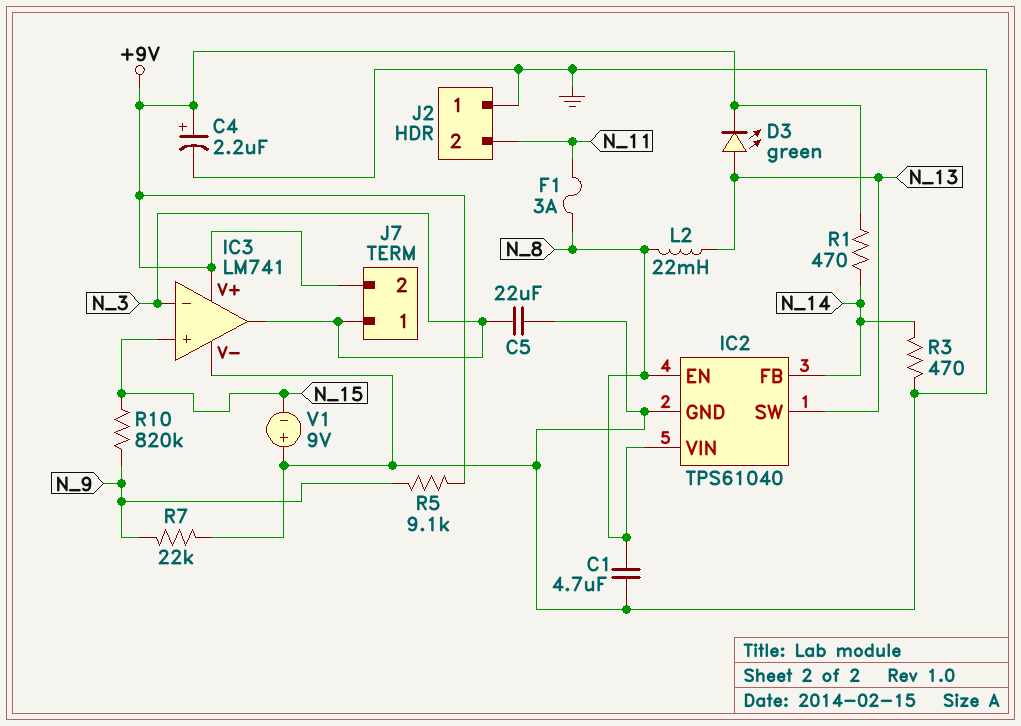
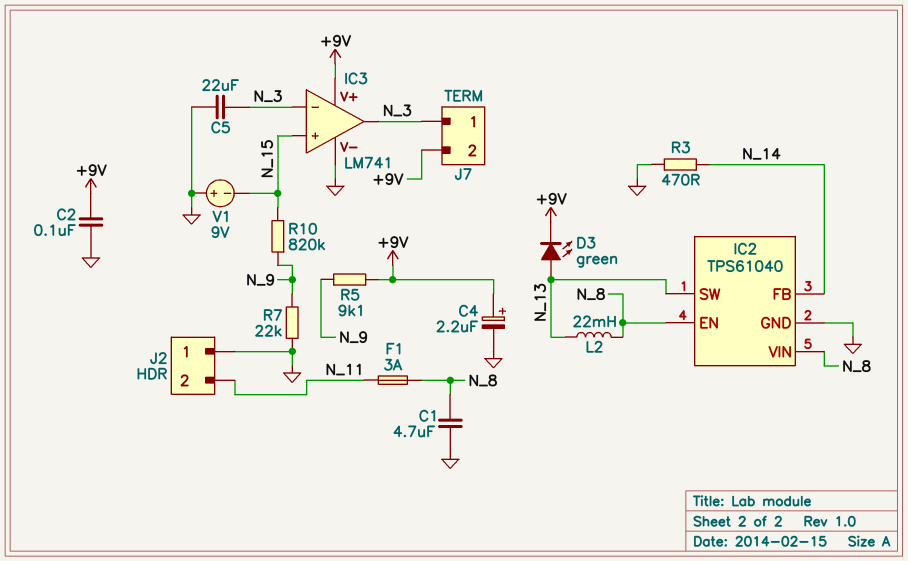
C2: none -> 100nF (+9V, GND)
R1: 470 (+9V, N_14) -> none

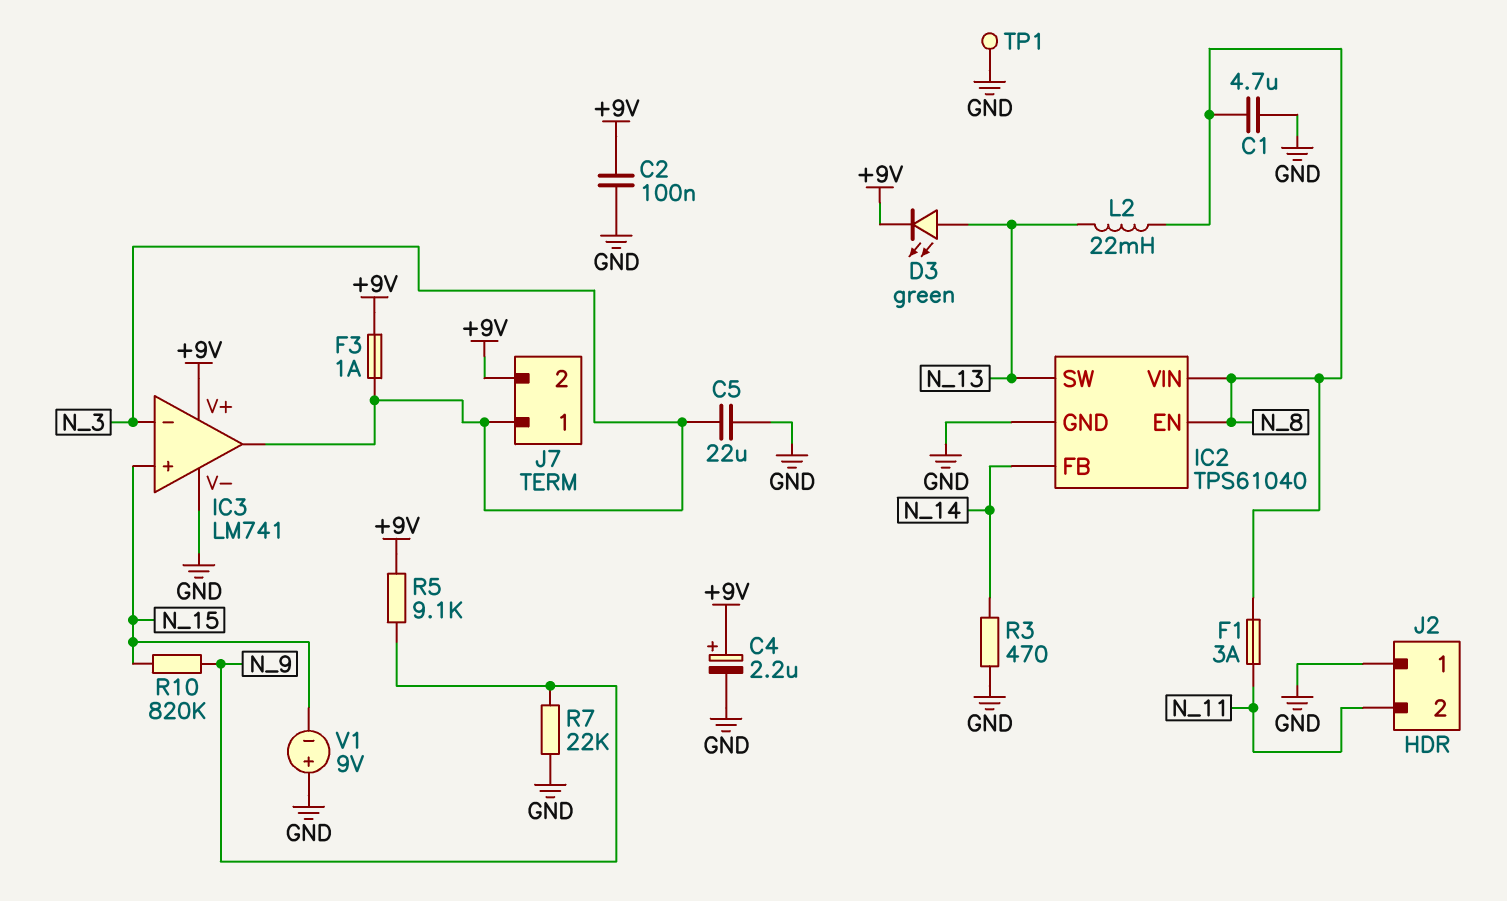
F3: none -> 1A (+9V, N_3)
TP1: none -> test point (GND)

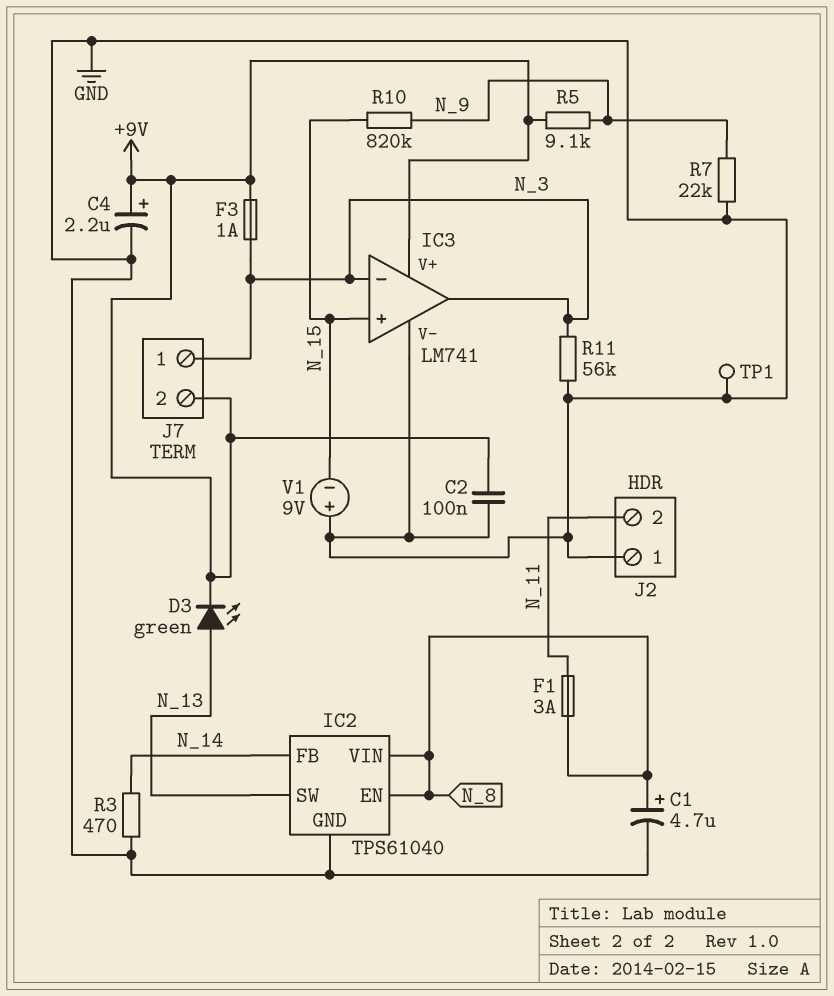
C1: 4.7uF (GND, N_8) -> 4.7uF (plus N_8, minus GND)
C5: 22uF (GND, N_3) -> none
L2: 22mH (N_8, N_13) -> none
R11: none -> 56k (GND, N_3)

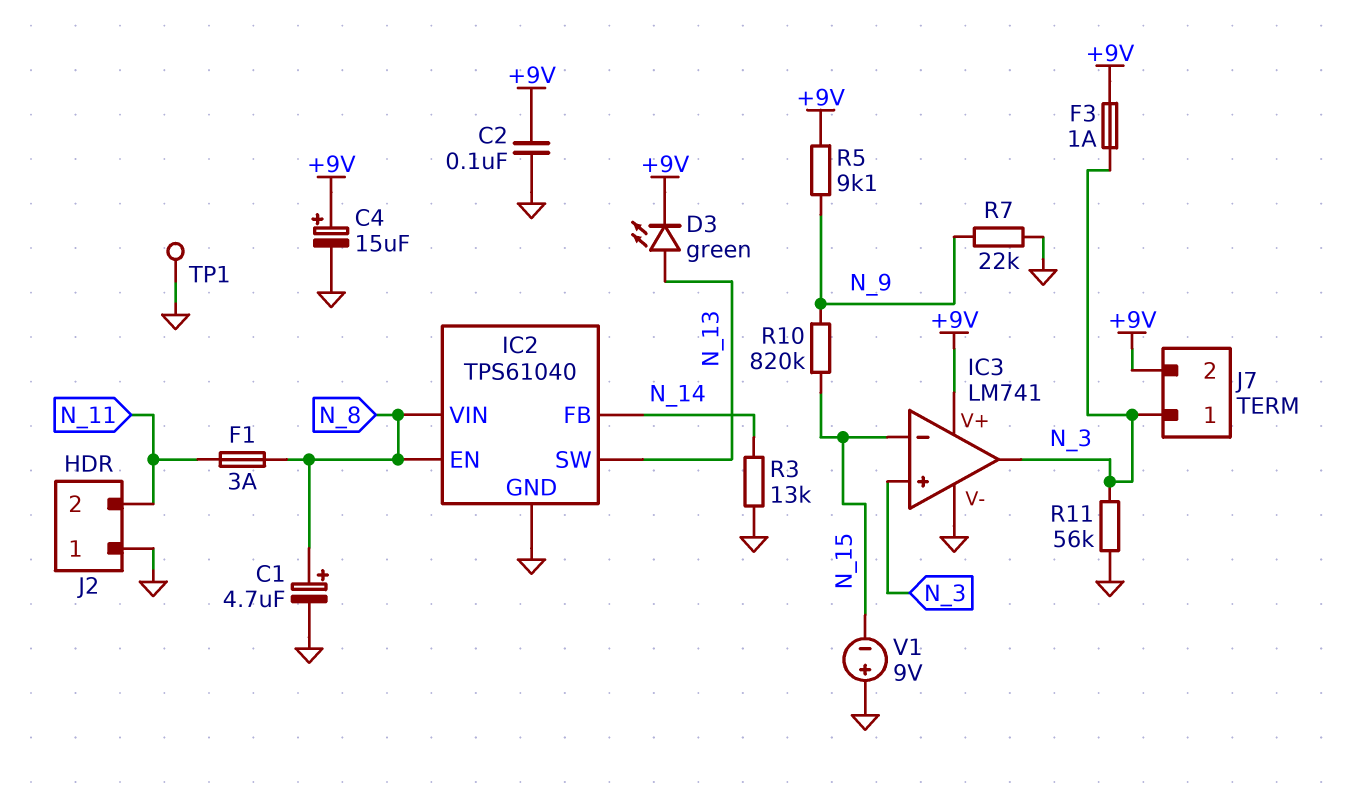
C4: 2.2uF (plus +9V, minus GND) -> 15uF (plus +9V, minus GND)
IC3 pin in+: N_15 -> N_3
IC3 pin in-: N_3 -> N_15
R3: 470 (GND, N_14) -> 13k (GND, N_14)

